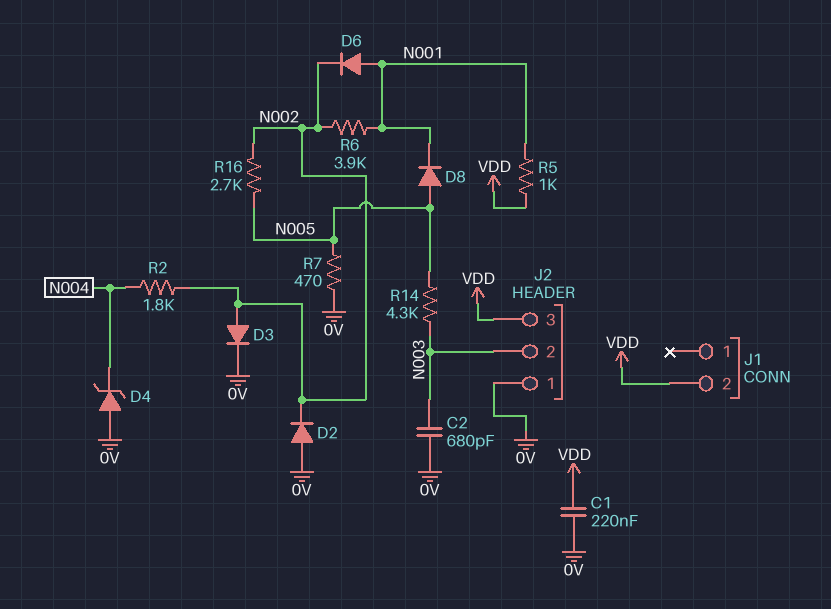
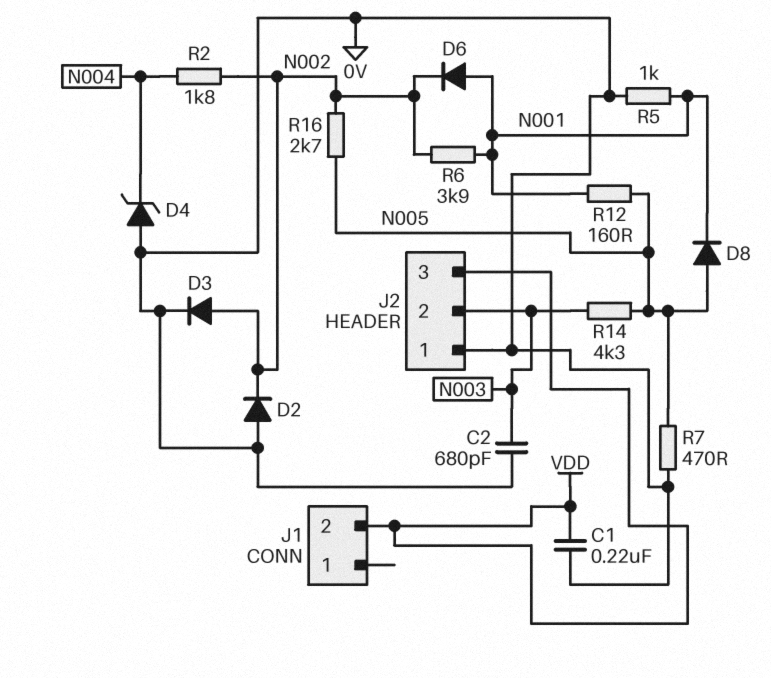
R5: 1k (N001, VDD) -> 1k (0V, N001)
R12: none -> 160 (N001, N005)

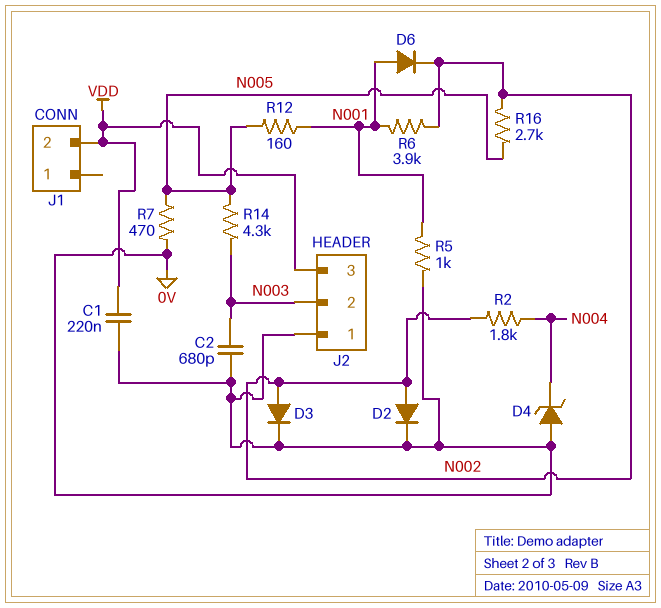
D2: diode (A 0V, K N002) -> diode (A N002, K 0V)
D8: diode (A N005, K N001) -> none

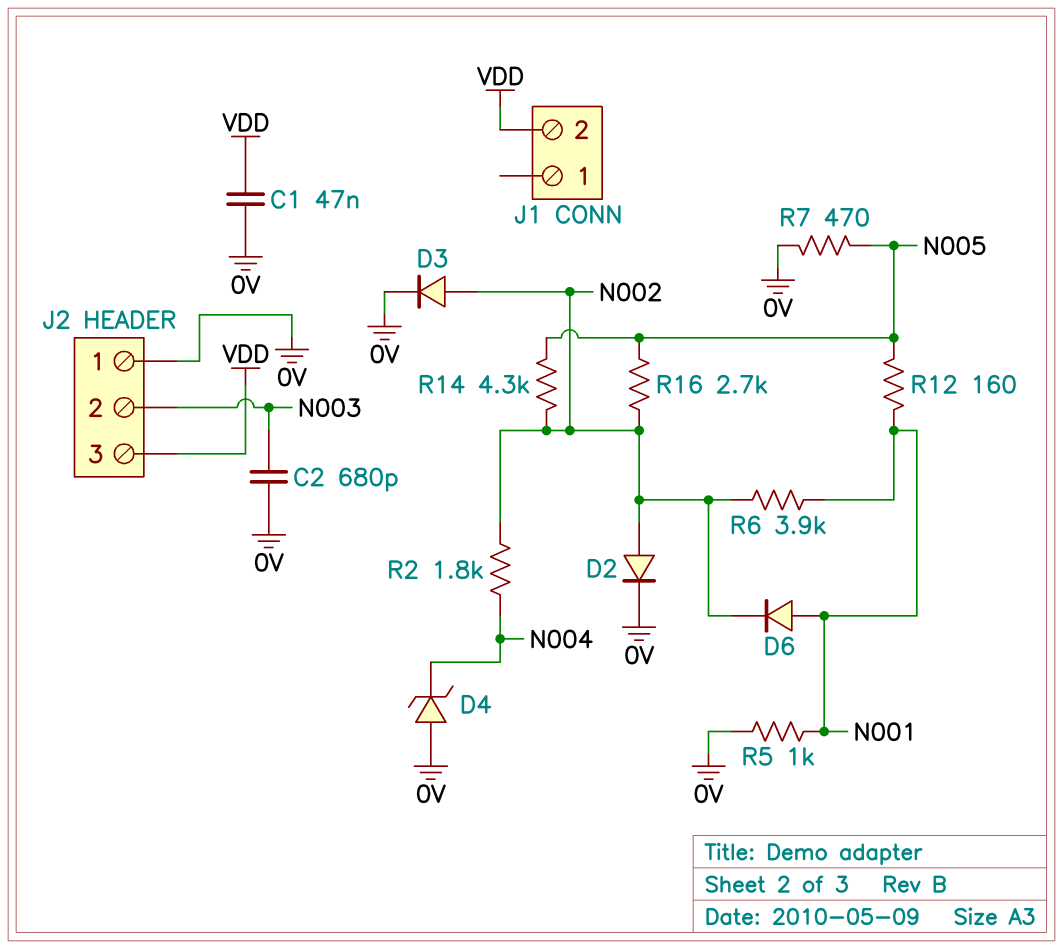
C1: 220nF (0V, VDD) -> 47nF (0V, VDD)
R14: 4.3k (N003, N005) -> 4.3k (N002, N005)

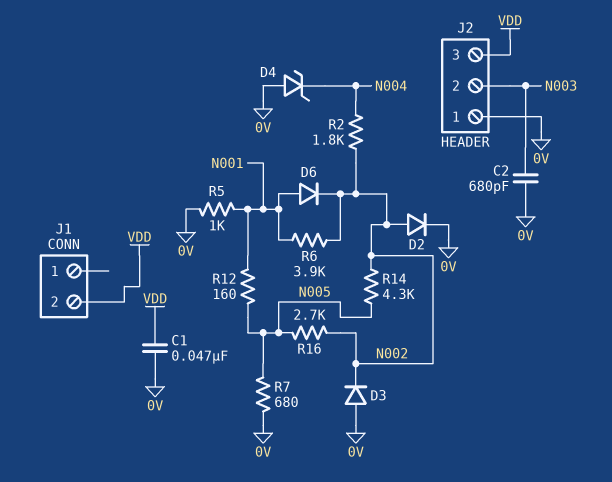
D3: diode (A N002, K 0V) -> diode (A 0V, K N002)
R7: 470 (0V, N005) -> 680 (0V, N005)

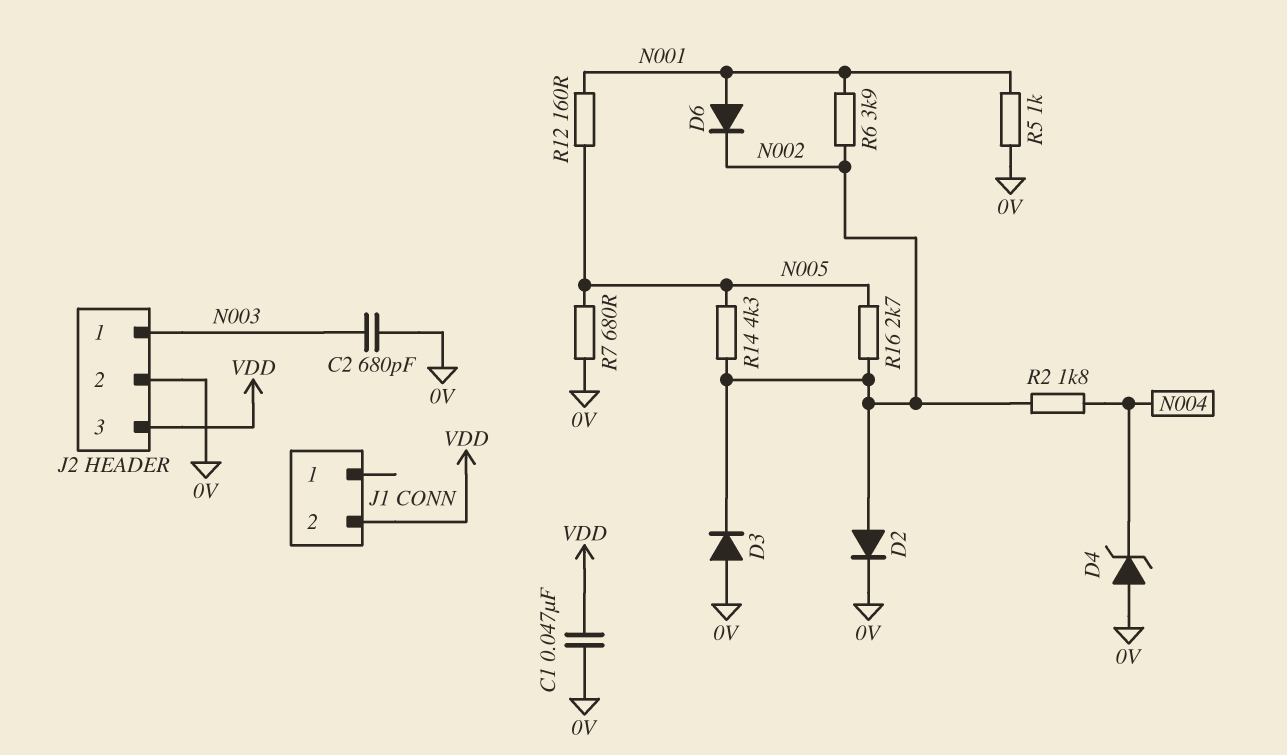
J2 pin 1: 0V -> N003
J2 pin 2: N003 -> 0V

